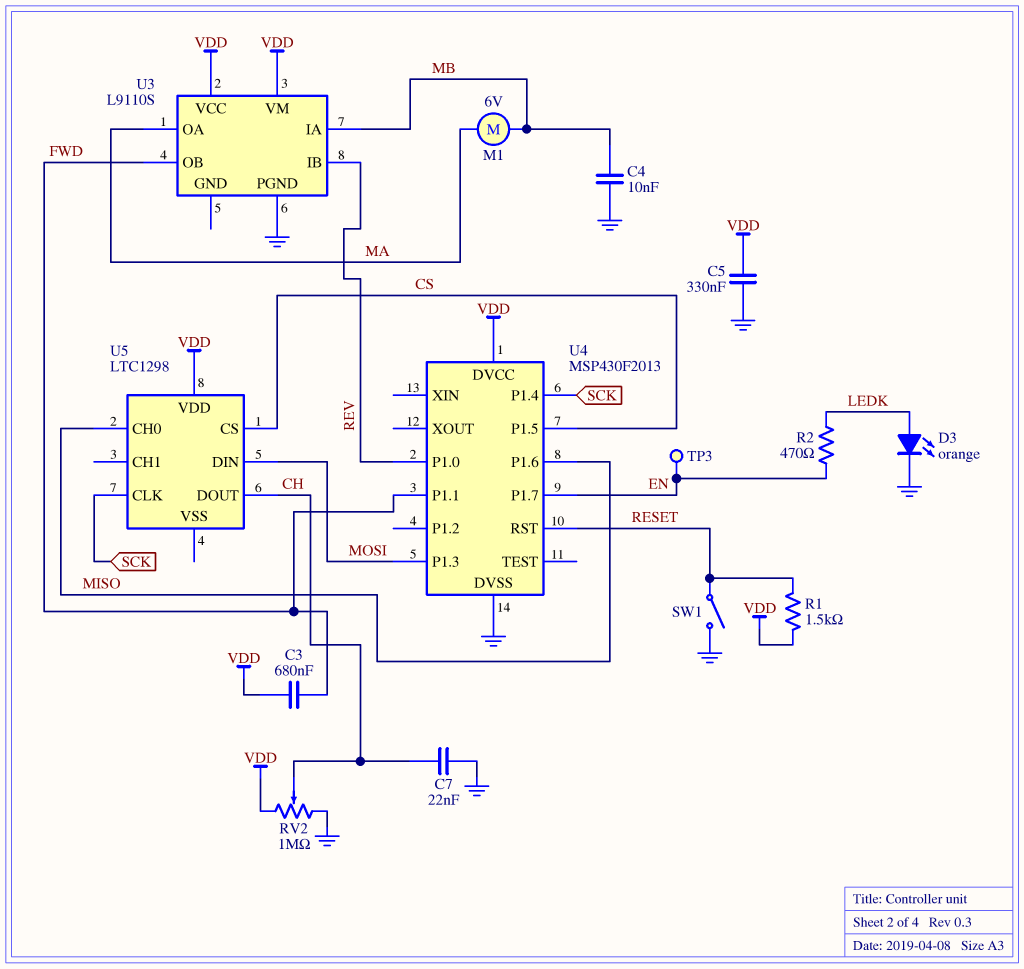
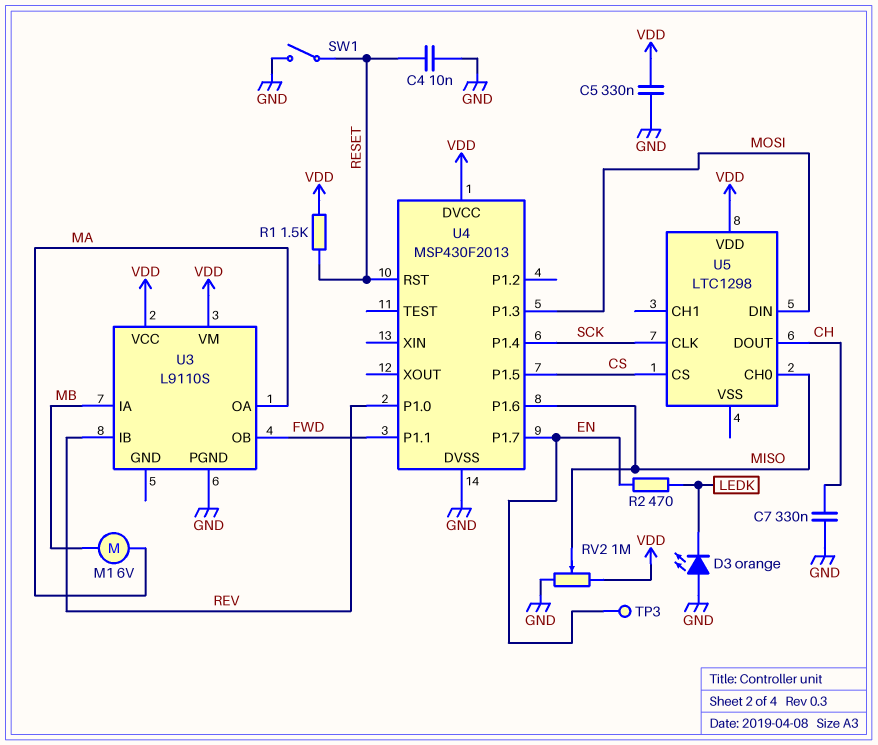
C3: 680nF (FWD, VDD) -> none
C4: 10nF (GND, MB) -> 10nF (GND, RESET)
C7: 22nF (CH, GND) -> 330nF (CH, GND)
D3: LED orange (A LEDK, K GND) -> LED orange (A GND, K LEDK)
RV2: 1M (GND, VDD, wiper CH) -> 1M (GND, VDD, wiper MISO)

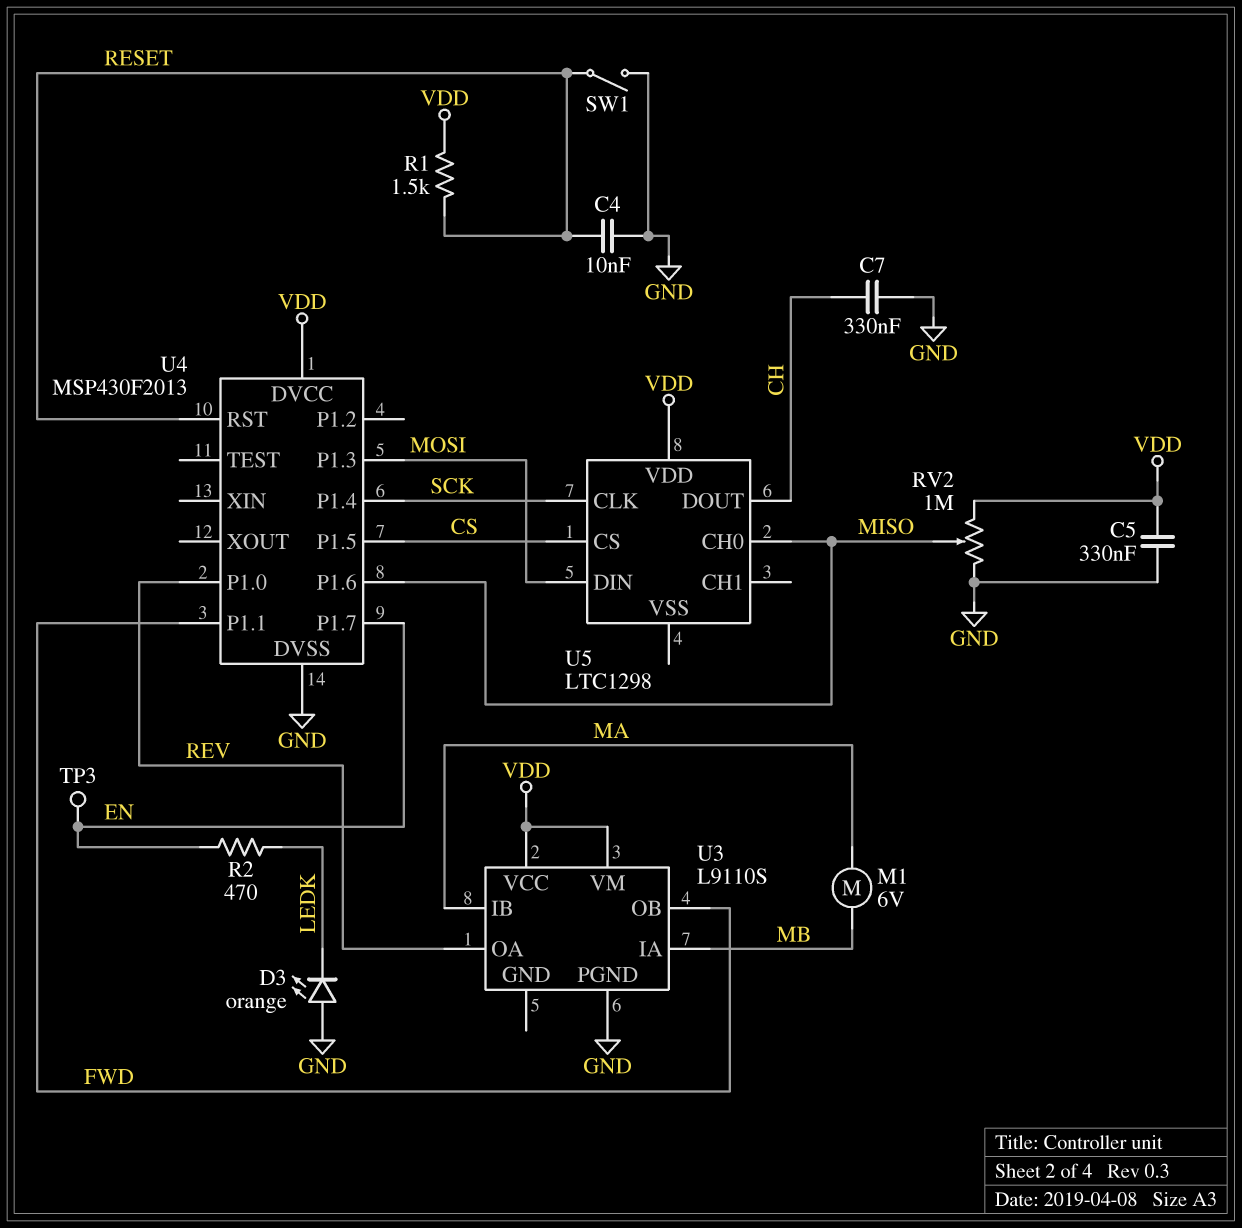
U3 pin IB: REV -> MA
U3 pin OA: MA -> REV

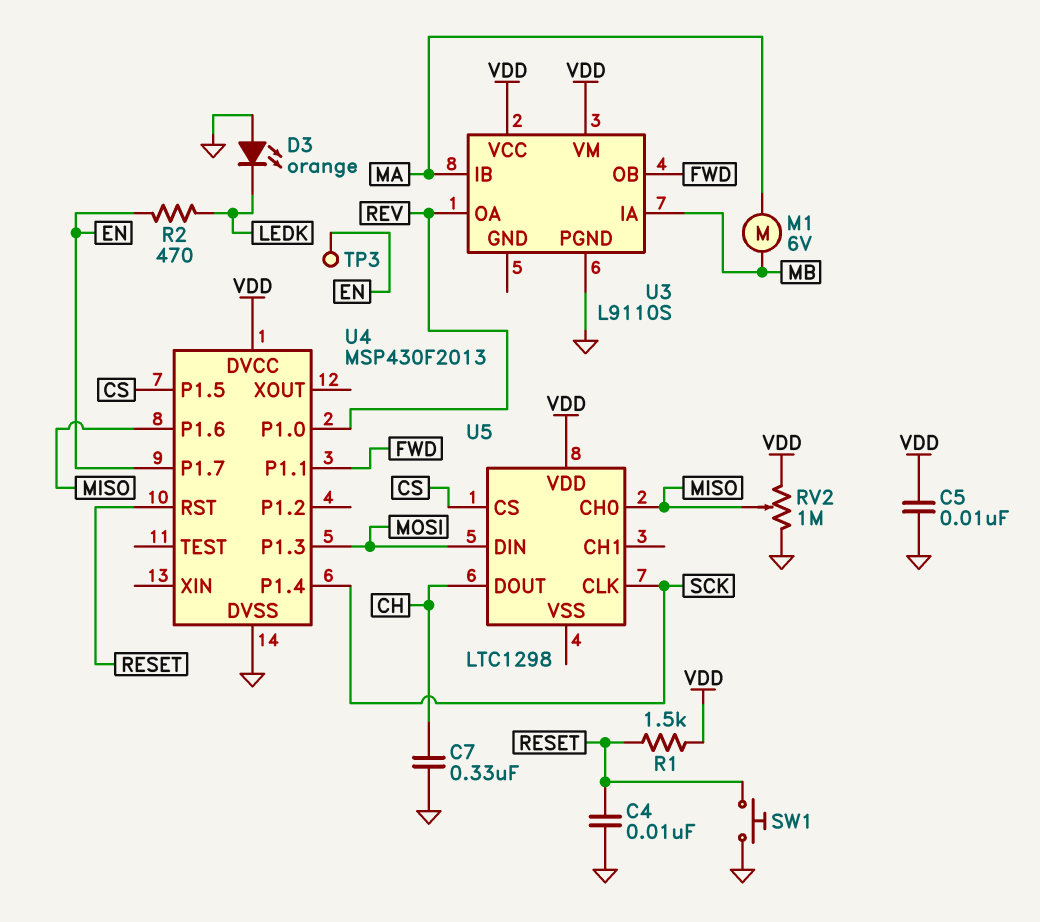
C5: 330nF (GND, VDD) -> 10nF (GND, VDD)
SW1: switch (GND, RESET) -> button (GND, RESET)

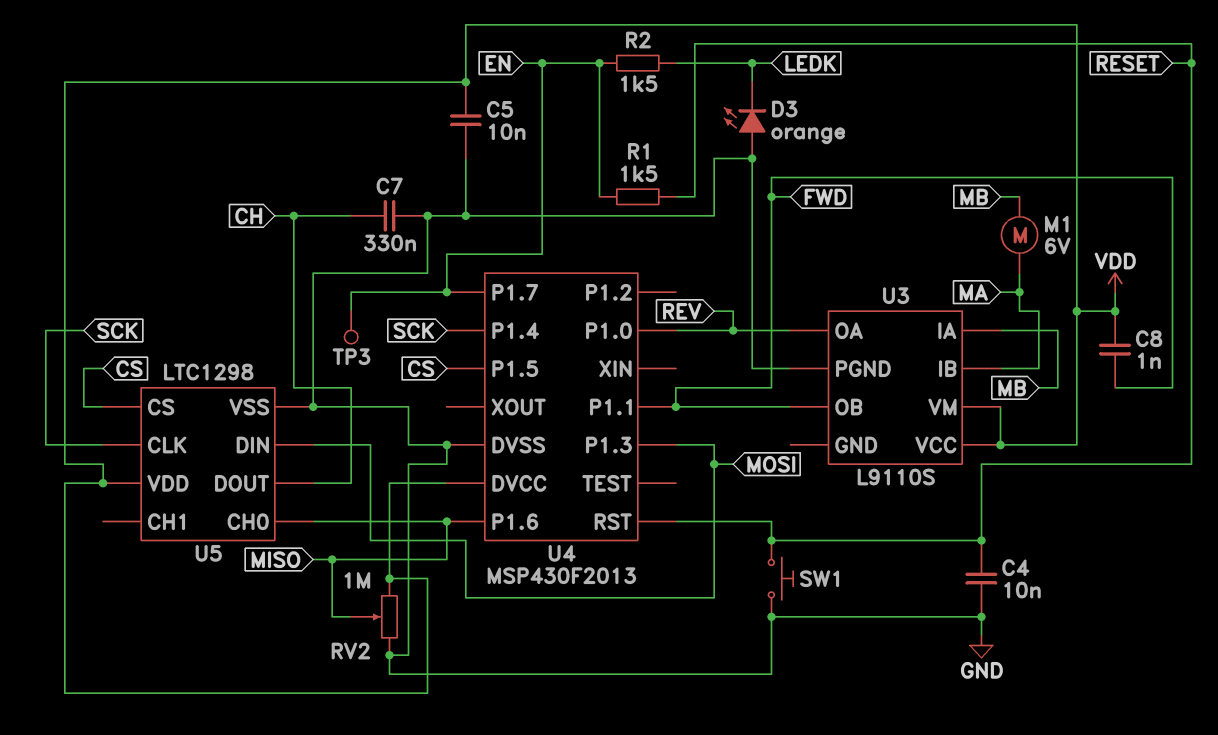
C8: none -> 1nF (FWD, VDD)
R1: 1.5k (RESET, VDD) -> 1.5k (EN, RESET)
R2: 470 (EN, LEDK) -> 1.5k (EN, LEDK)
U5 pin VSS: none -> GND

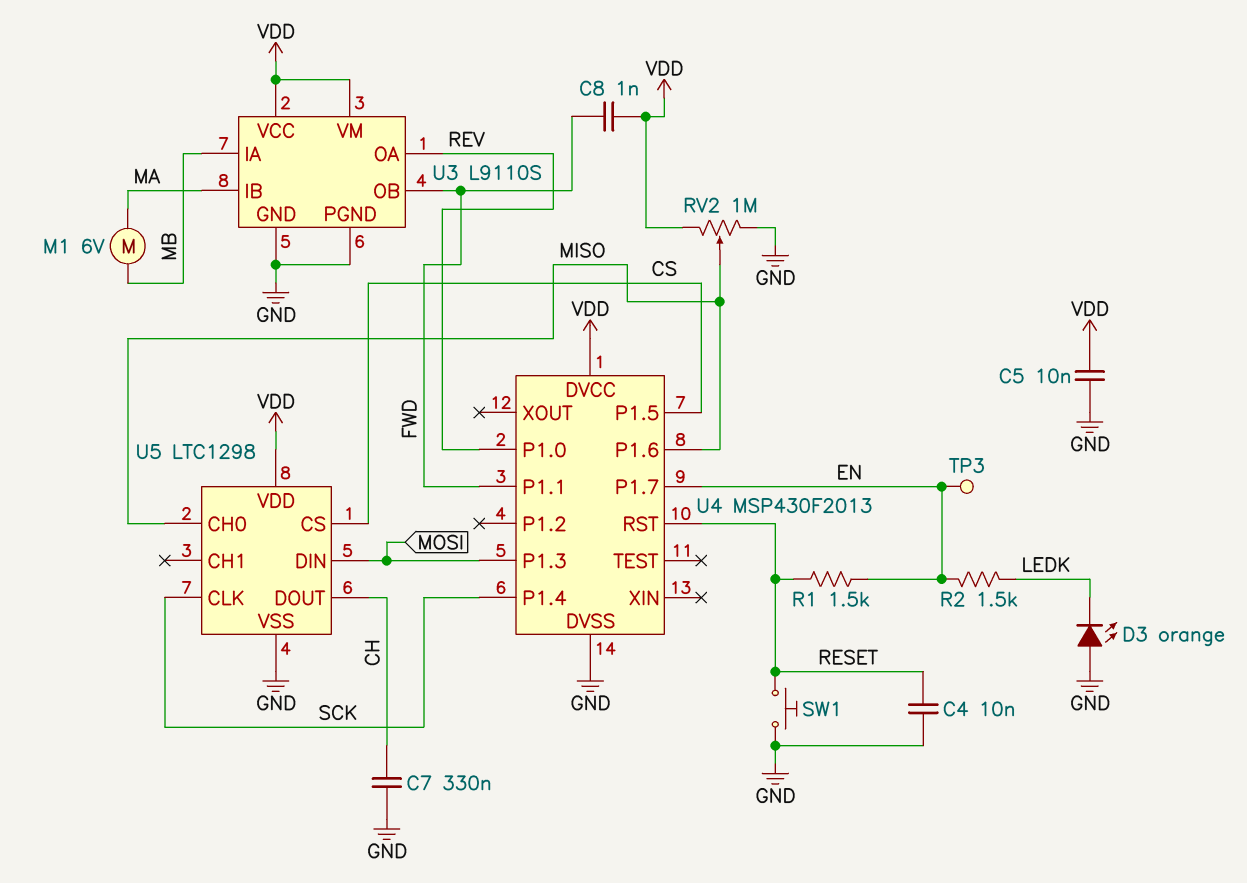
U3 pin GND: none -> GND

